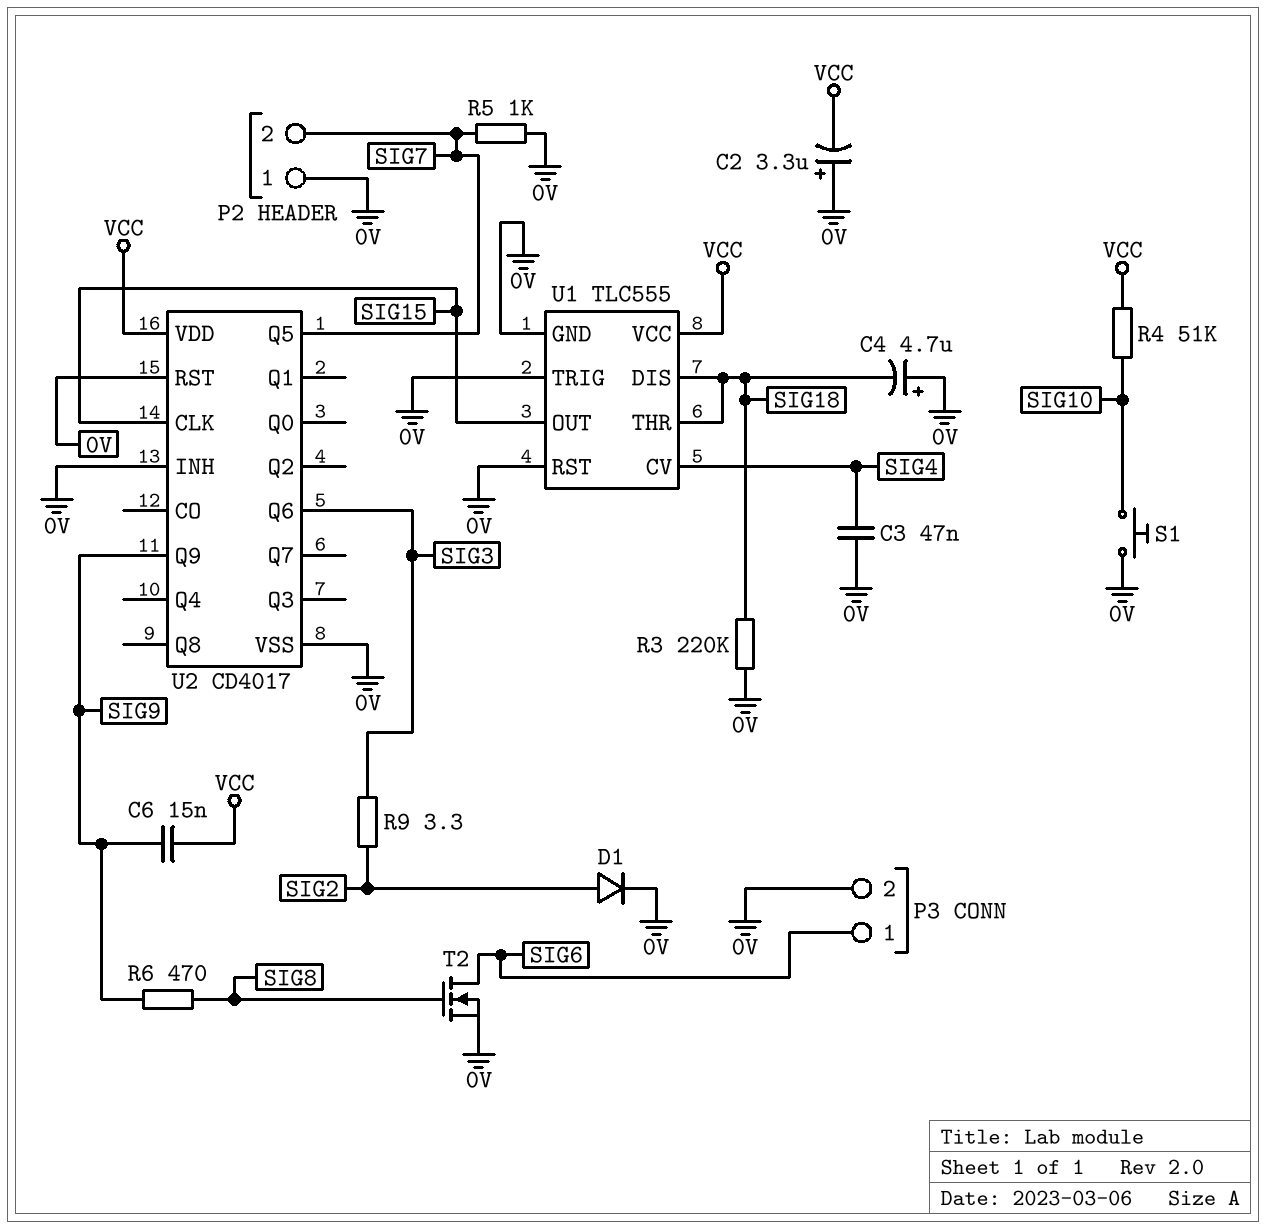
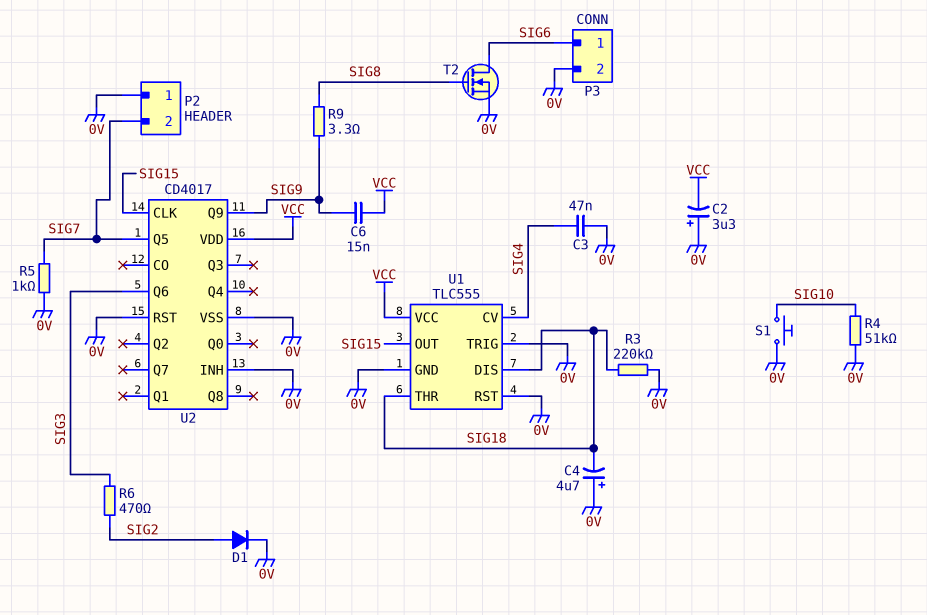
R4: 51k (SIG10, VCC) -> 51k (0V, SIG10)
R6: 470 (SIG8, SIG9) -> 470 (SIG2, SIG3)
R9: 3.3 (SIG2, SIG3) -> 3.3 (SIG8, SIG9)

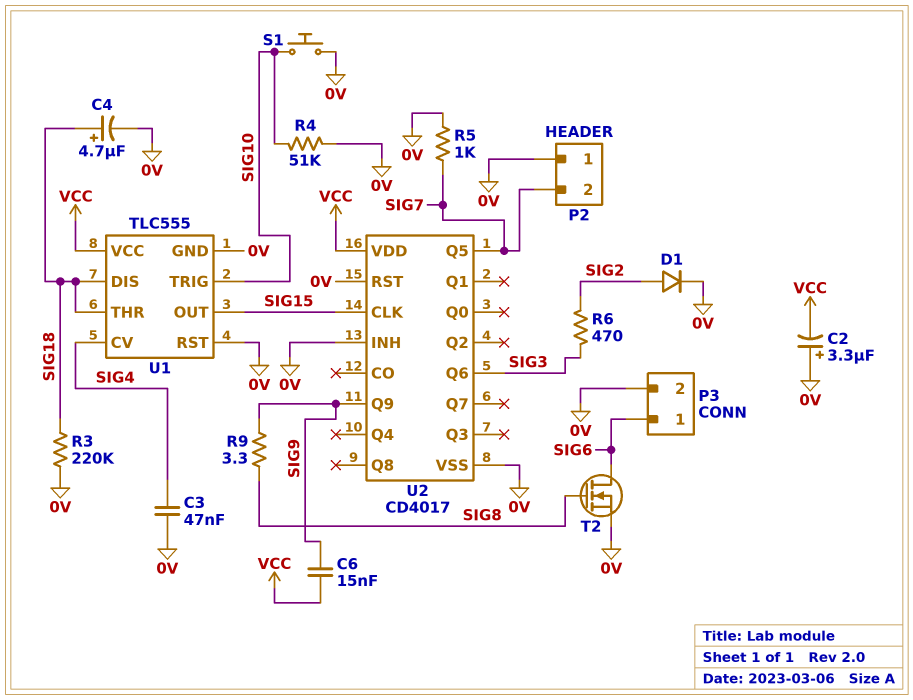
C4: 4.7uF (plus 0V, minus SIG18) -> 4.7uF (plus SIG18, minus 0V)
U1 pin TRIG: 0V -> SIG10

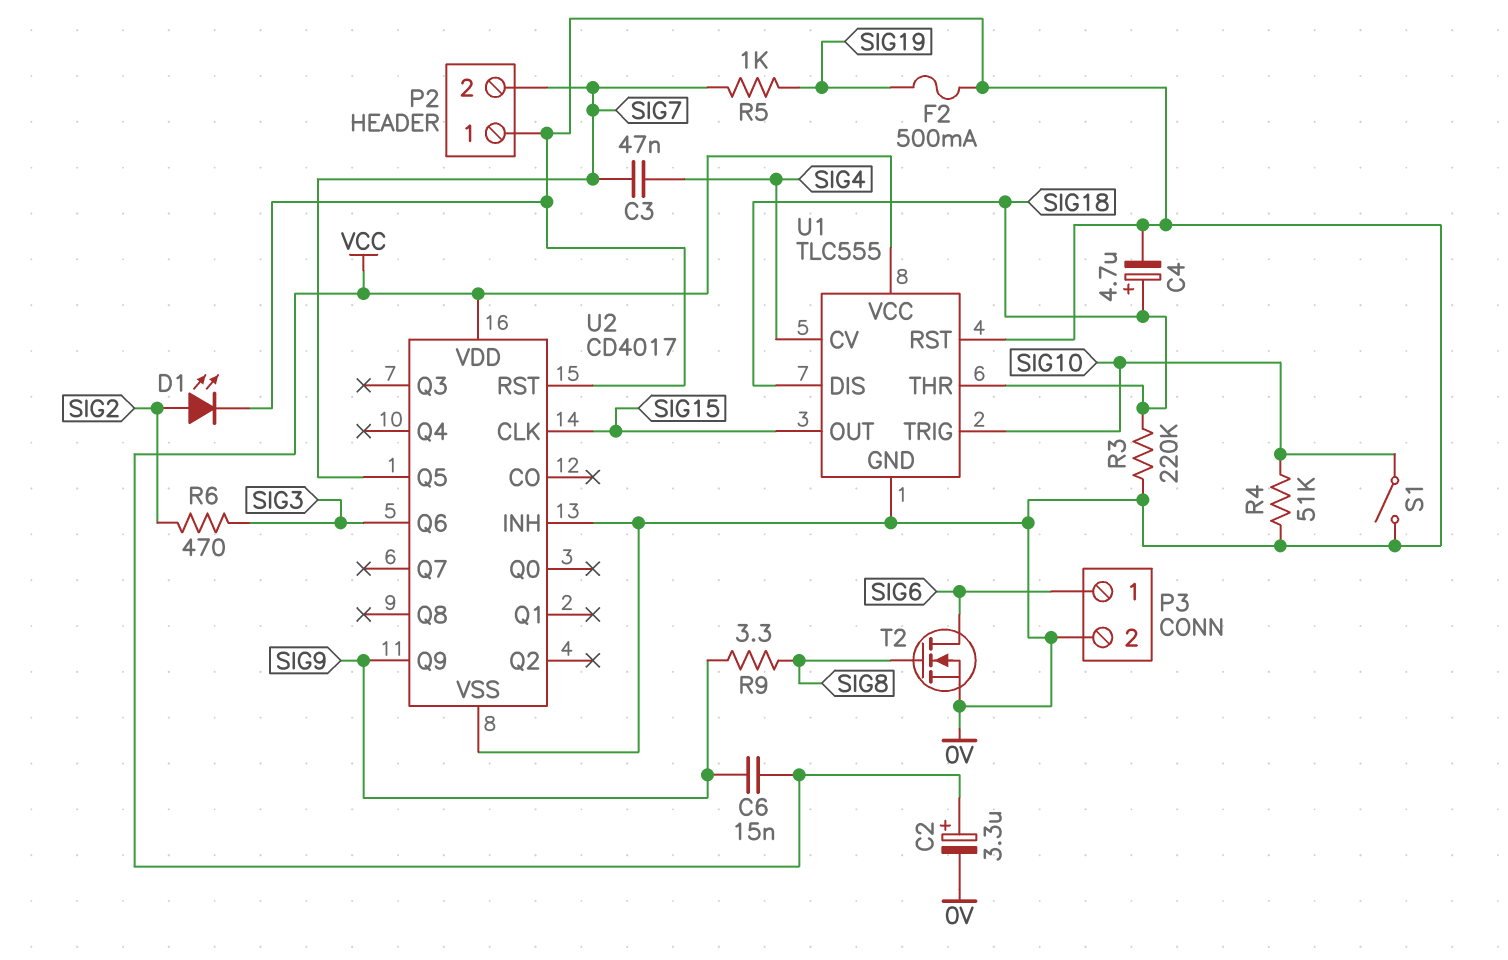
C2: 3.3uF (plus 0V, minus VCC) -> 3.3uF (plus VCC, minus 0V)
C3: 47nF (0V, SIG4) -> 47nF (SIG4, SIG7)
D1: diode (A SIG2, K 0V) -> LED (A SIG2, K 0V)
F2: none -> 500mA (0V, SIG19)
R5: 1k (0V, SIG7) -> 1k (SIG7, SIG19)
S1: button (0V, SIG10) -> switch (0V, SIG10)

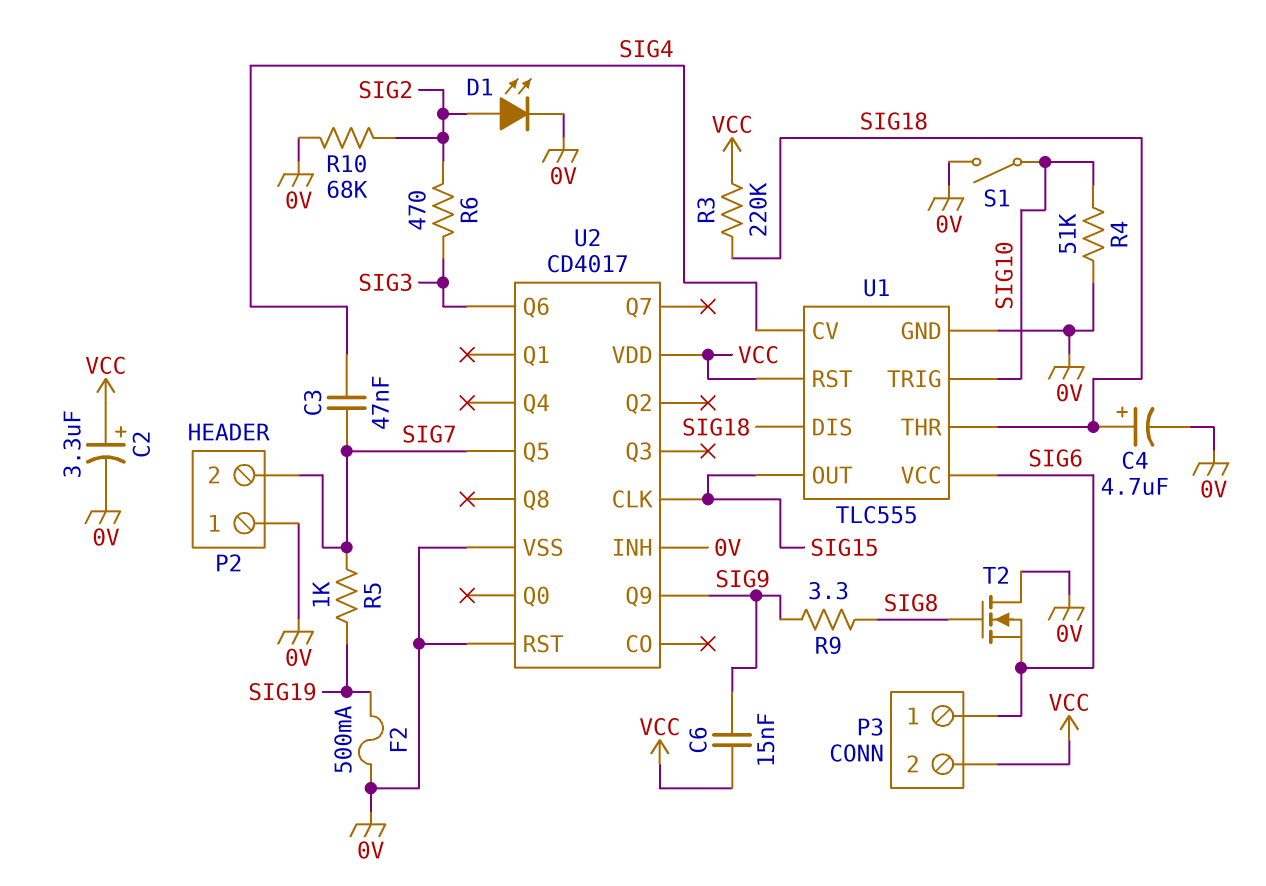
P3 pin 2: 0V -> VCC
R3: 220k (0V, SIG18) -> 220k (SIG18, VCC)
R10: none -> 68k (0V, SIG2)
T2: NMOS (G SIG8, D SIG6, S 0V) -> NMOS (G SIG8, D 0V, S SIG6)
U1 pin RST: 0V -> VCC
U1 pin VCC: VCC -> SIG6

